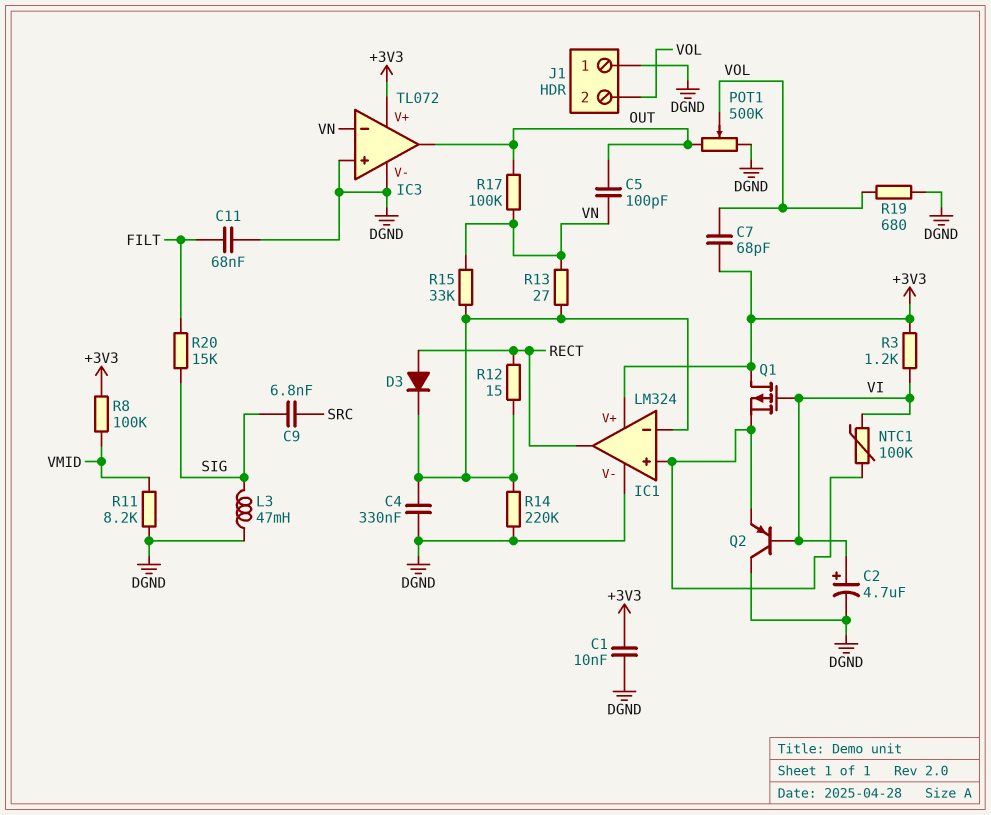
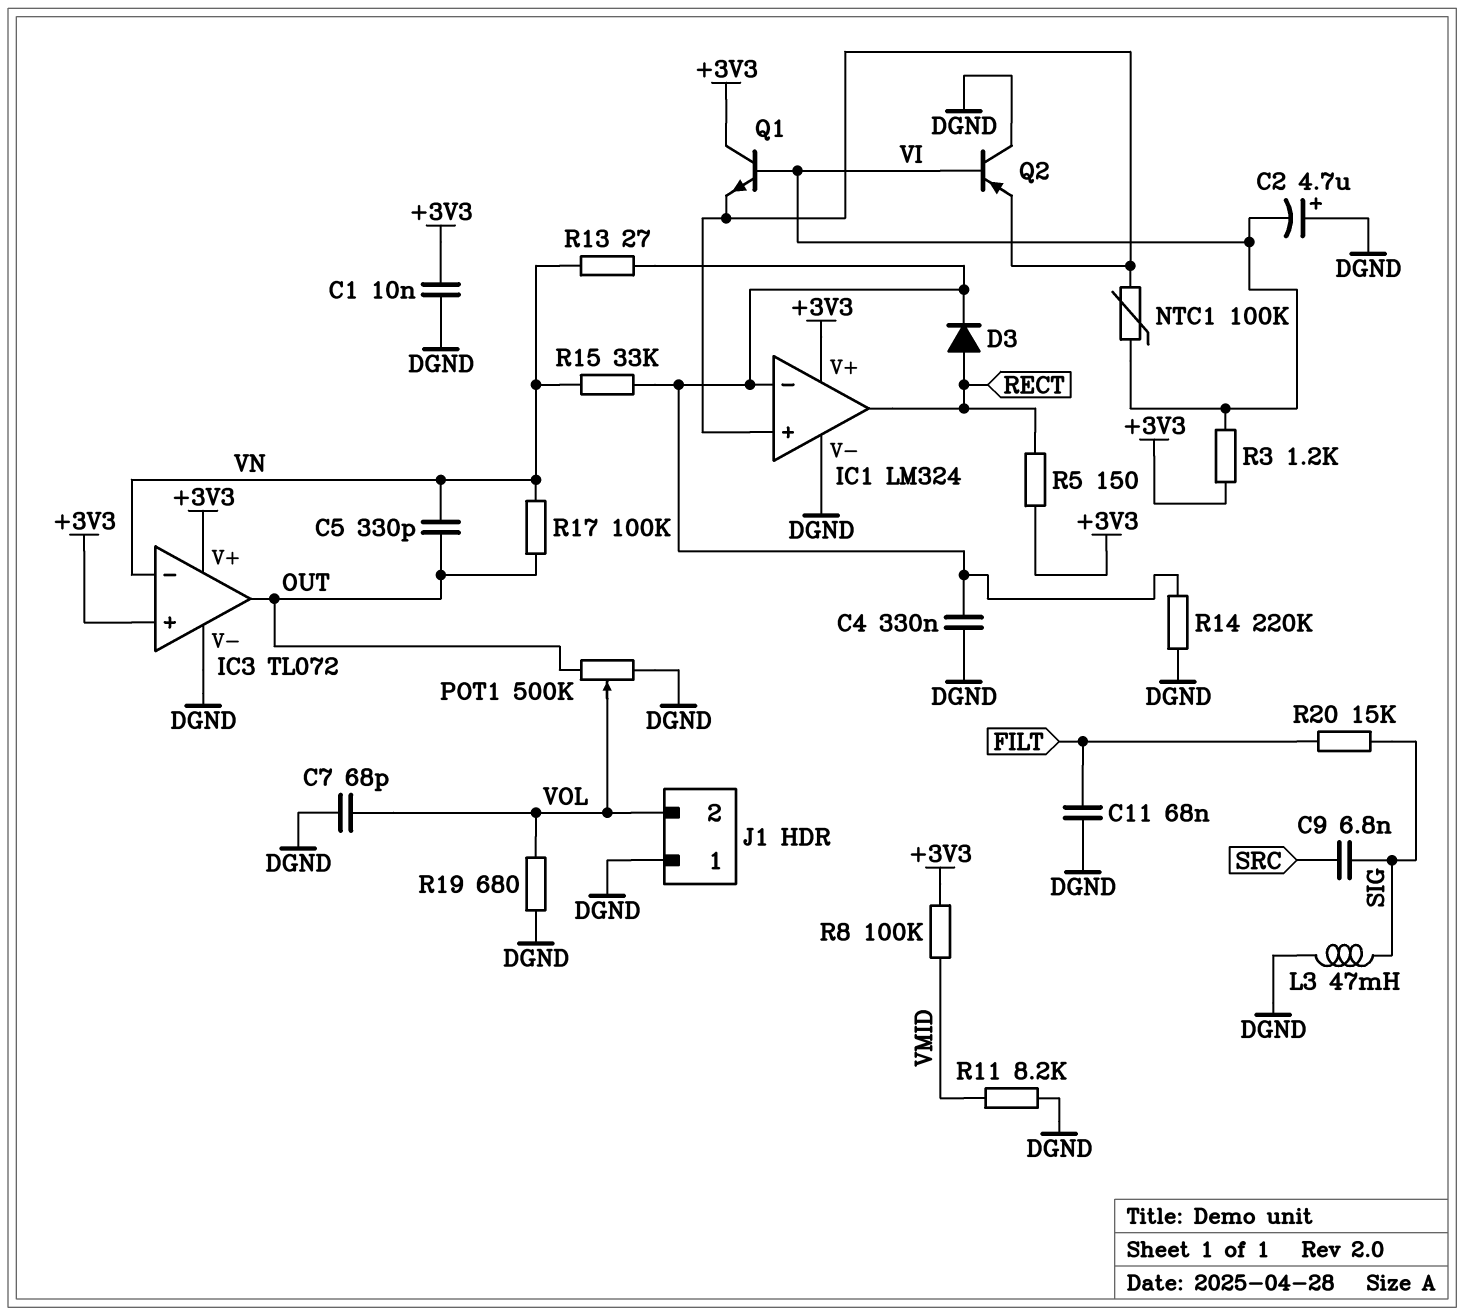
C2: 4.7uF (plus VI, minus DGND) -> 4.7uF (plus DGND, minus VI)
C5: 100pF (OUT, VN) -> 330pF (OUT, VN)
C7: 68pF (+3V3, VOL) -> 68pF (DGND, VOL)
IC3 pin in+: DGND -> +3V3
Q1: PMOS (G VI, D +3V3, S IC1/in+) -> NPN (B VI, C +3V3, E IC1/in+)
R5: none -> 150 (+3V3, RECT)
R12: 15 (IC1/in-, RECT) -> none

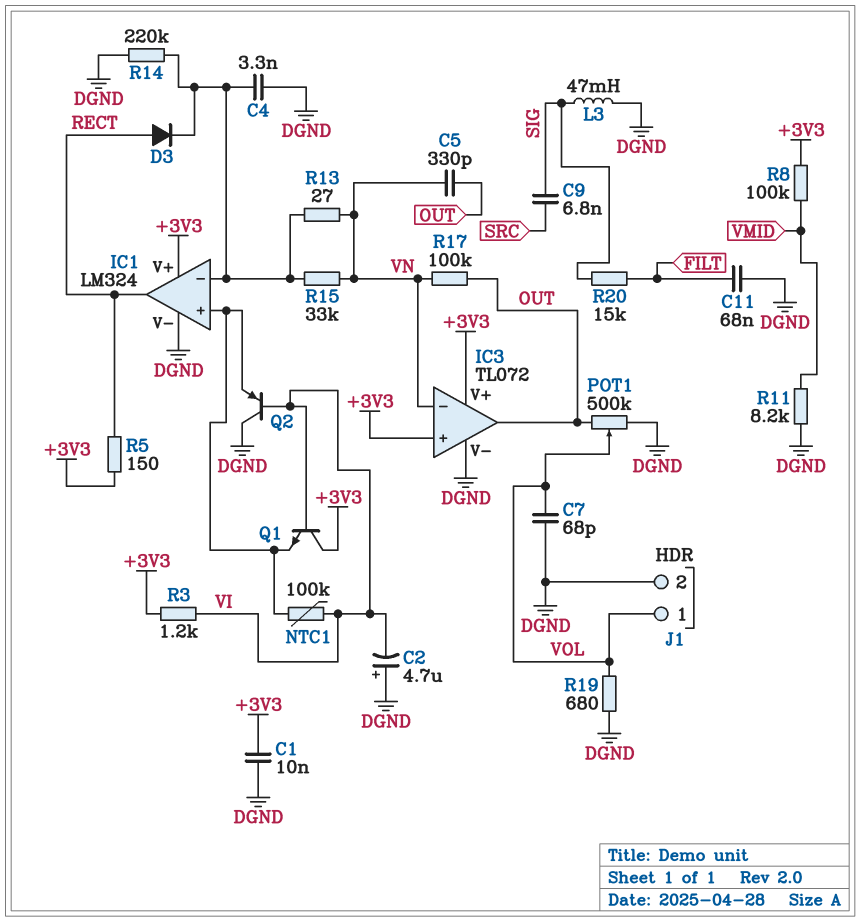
C4: 330nF (DGND, IC1/in-) -> 3.3nF (DGND, IC1/in-)
J1 pin 1: DGND -> VOL
J1 pin 2: VOL -> DGND

